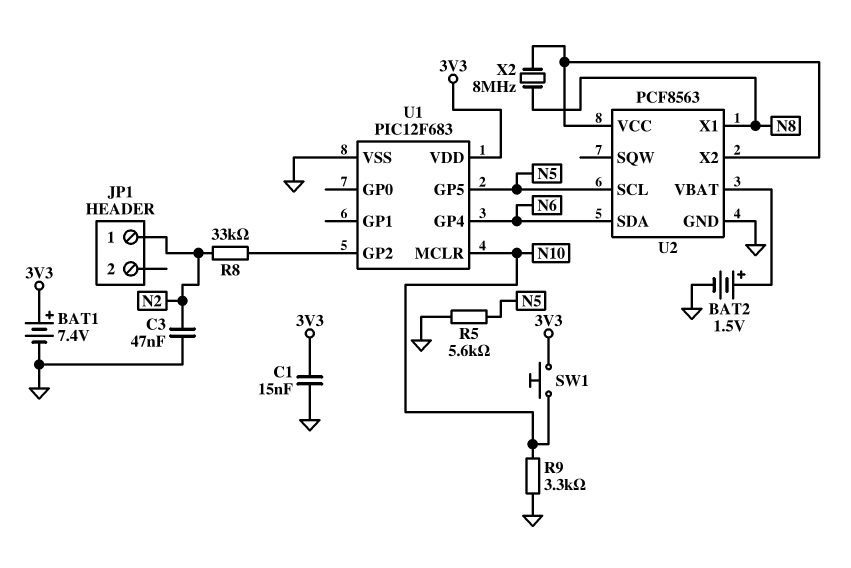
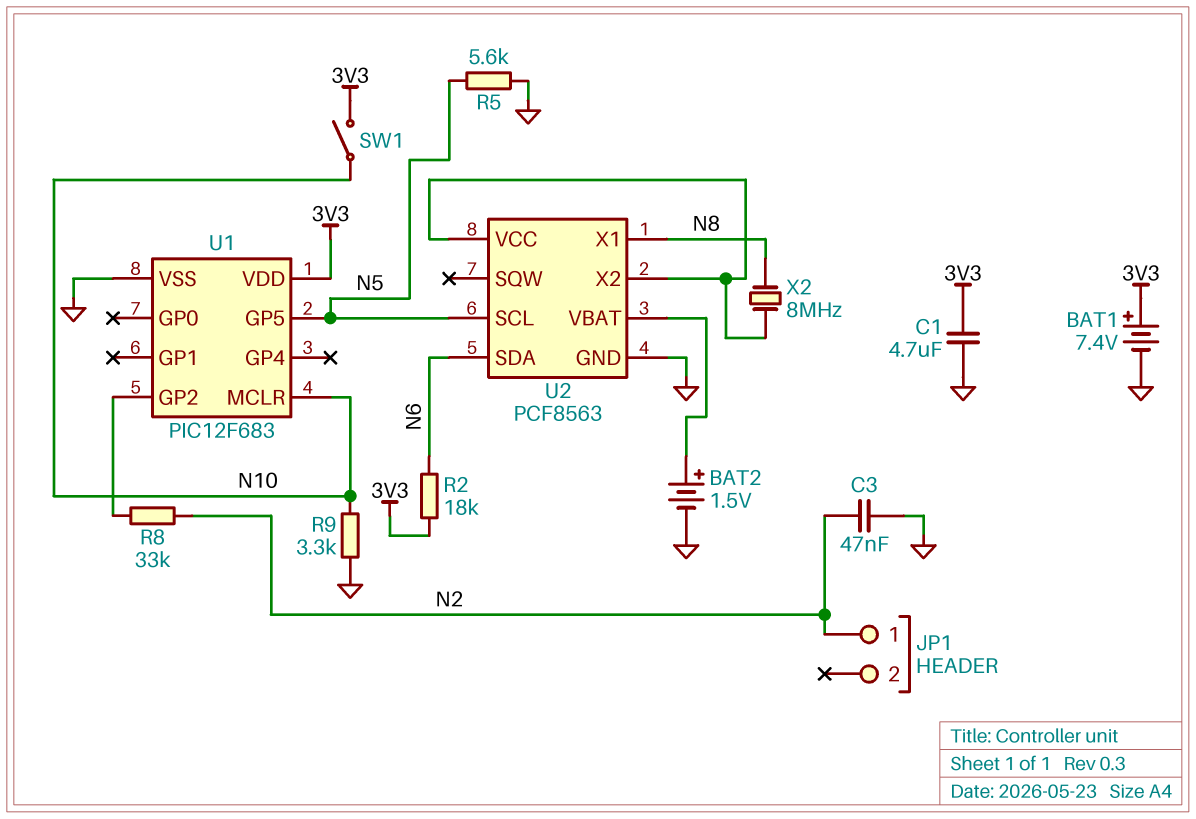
C1: 15nF (3V3, GND) -> 4.7uF (3V3, GND)
R2: none -> 18k (3V3, N6)
SW1: button (3V3, N10) -> switch (3V3, N10)
U1 pin GP4: N6 -> none

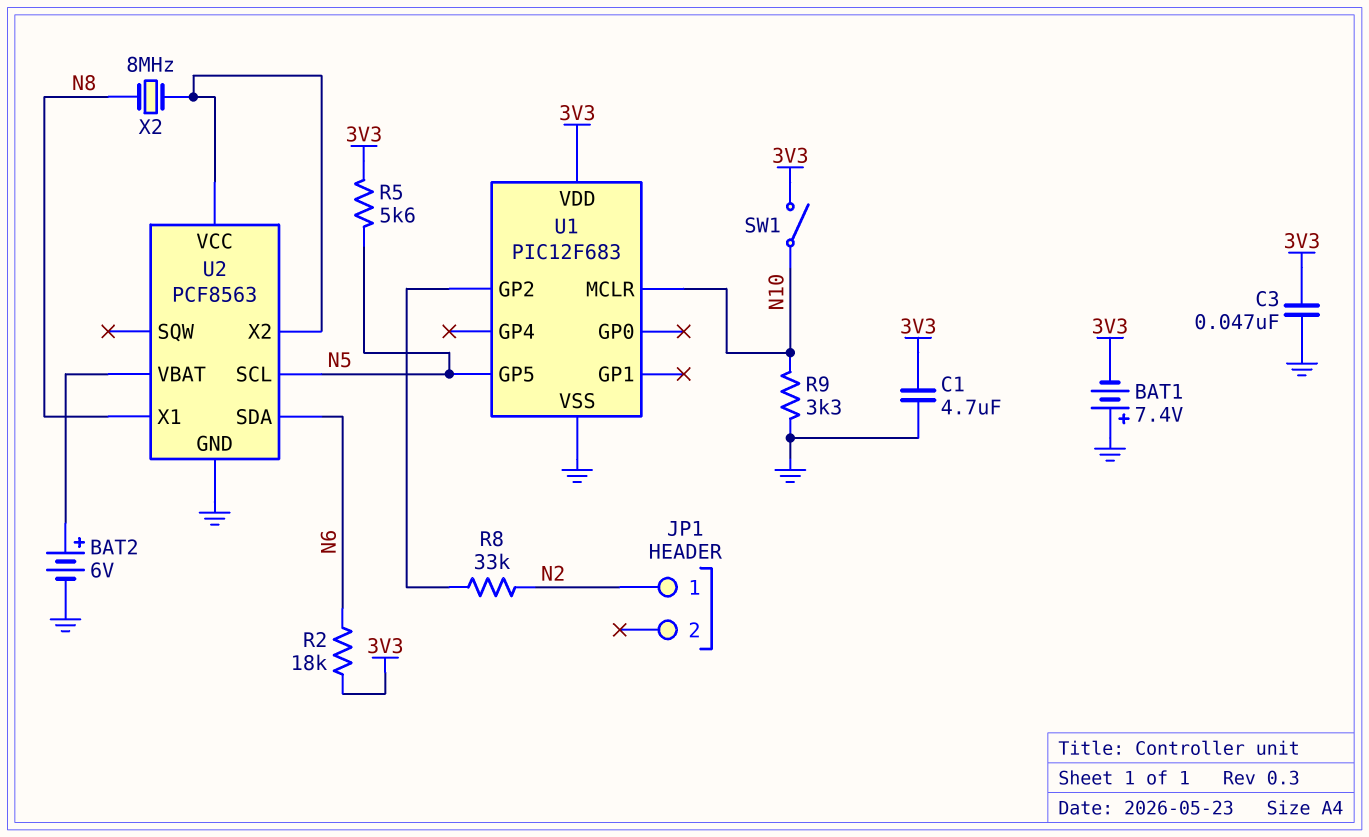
BAT1: 7.4V (plus 3V3, minus GND) -> 7.4V (plus GND, minus 3V3)
BAT2: 1.5V (plus U2/VBAT, minus GND) -> 6V (plus U2/VBAT, minus GND)
C3: 47nF (GND, N2) -> 47nF (3V3, GND)
R5: 5.6k (GND, N5) -> 5.6k (3V3, N5)

